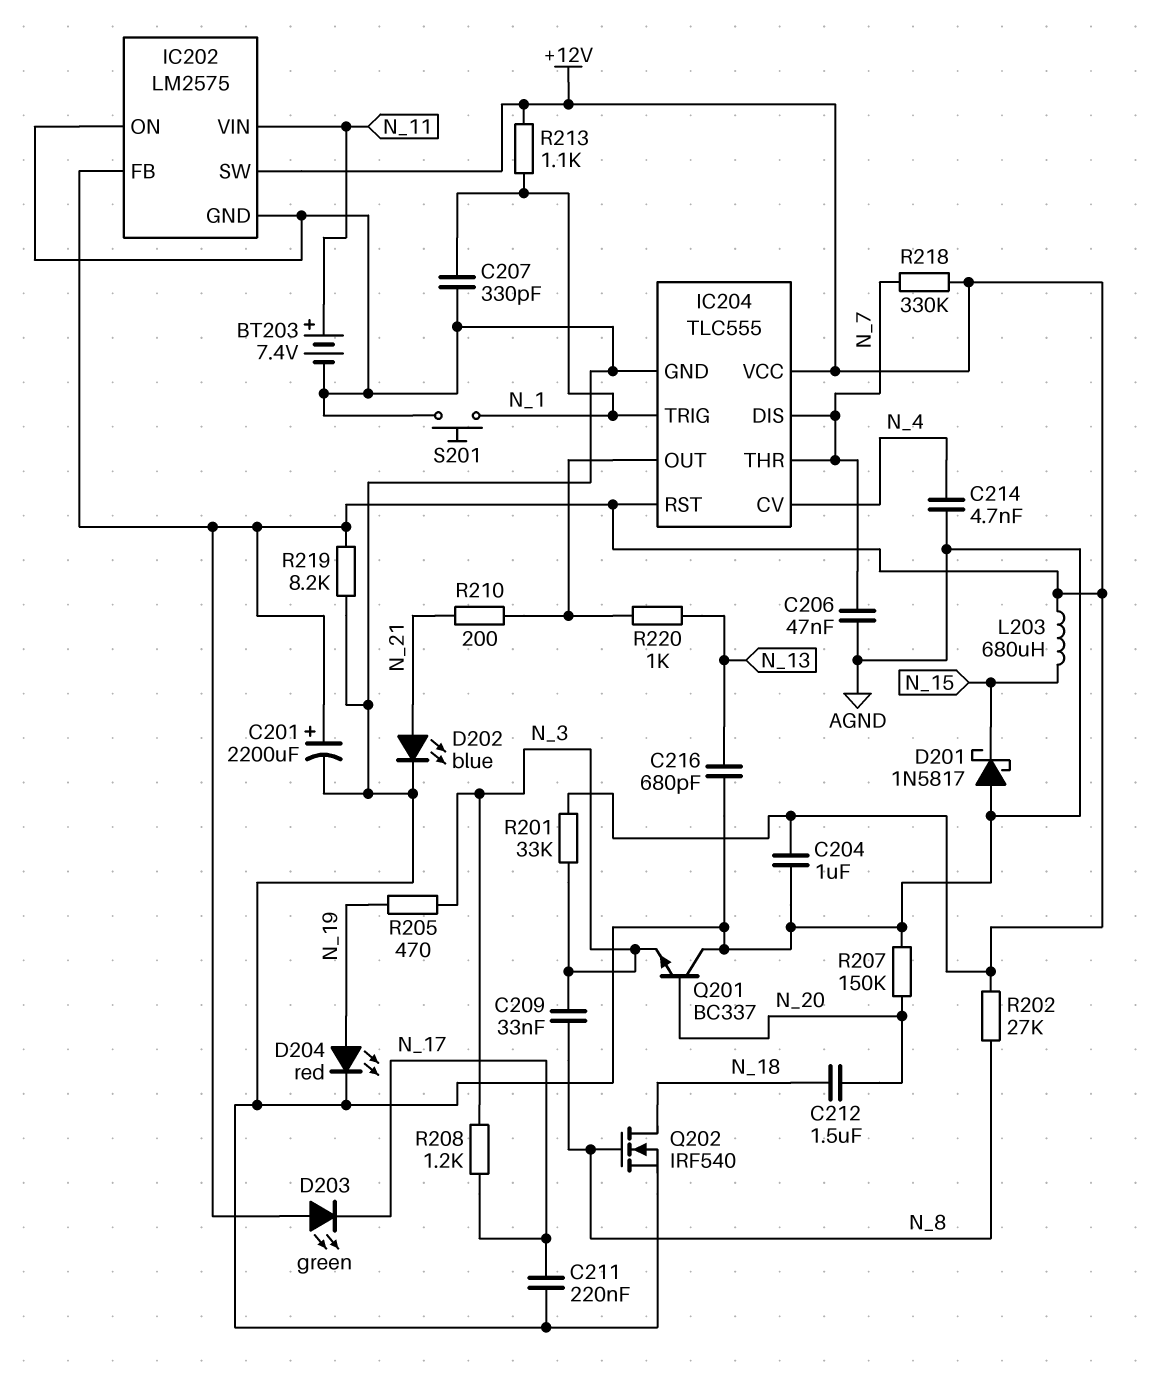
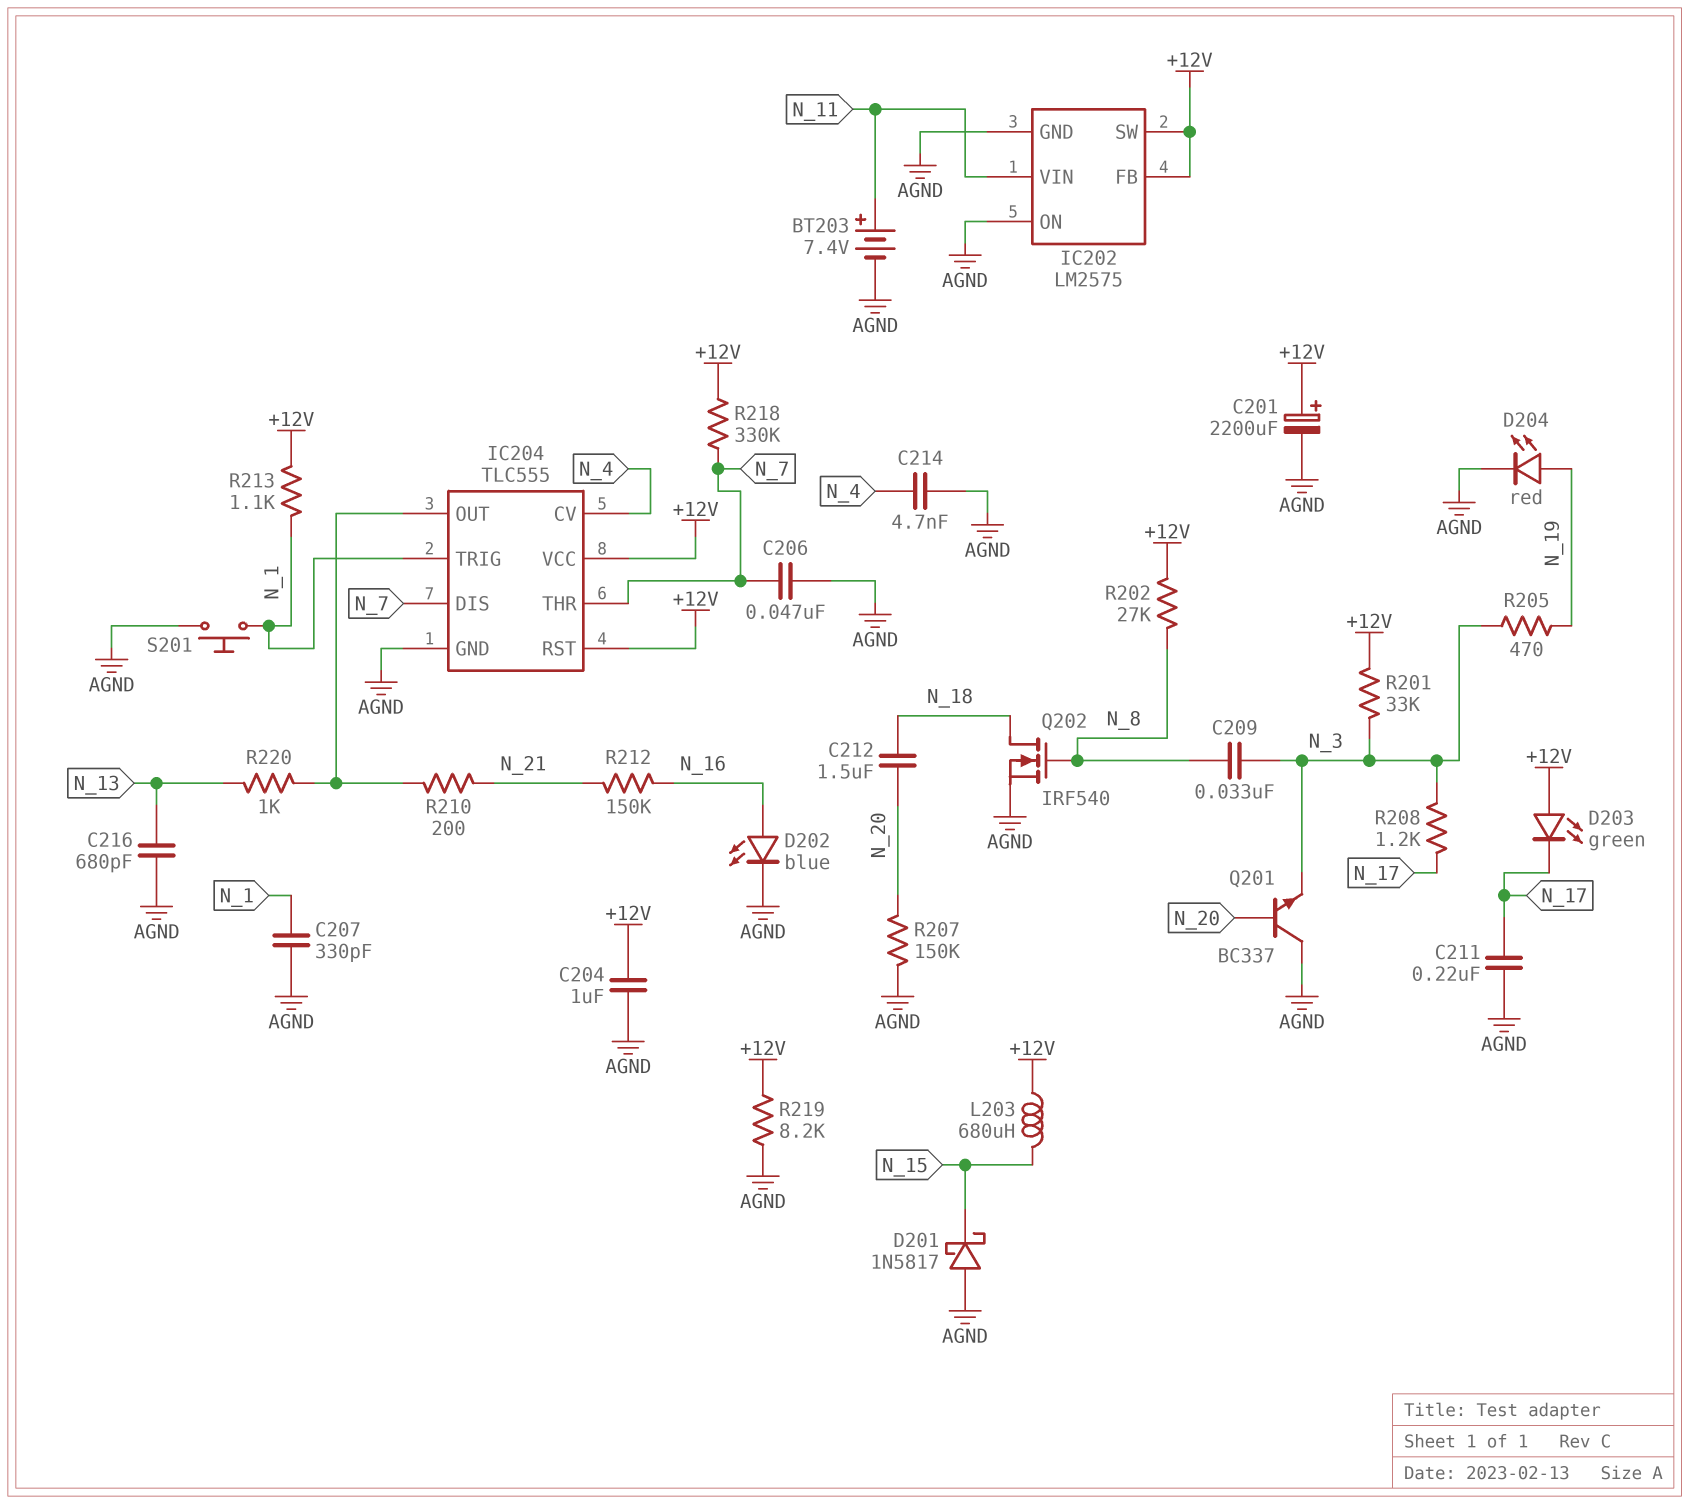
D202: LED blue (A N_21, K AGND) -> LED blue (A N_16, K AGND)
R212: none -> 150k (N_16, N_21)

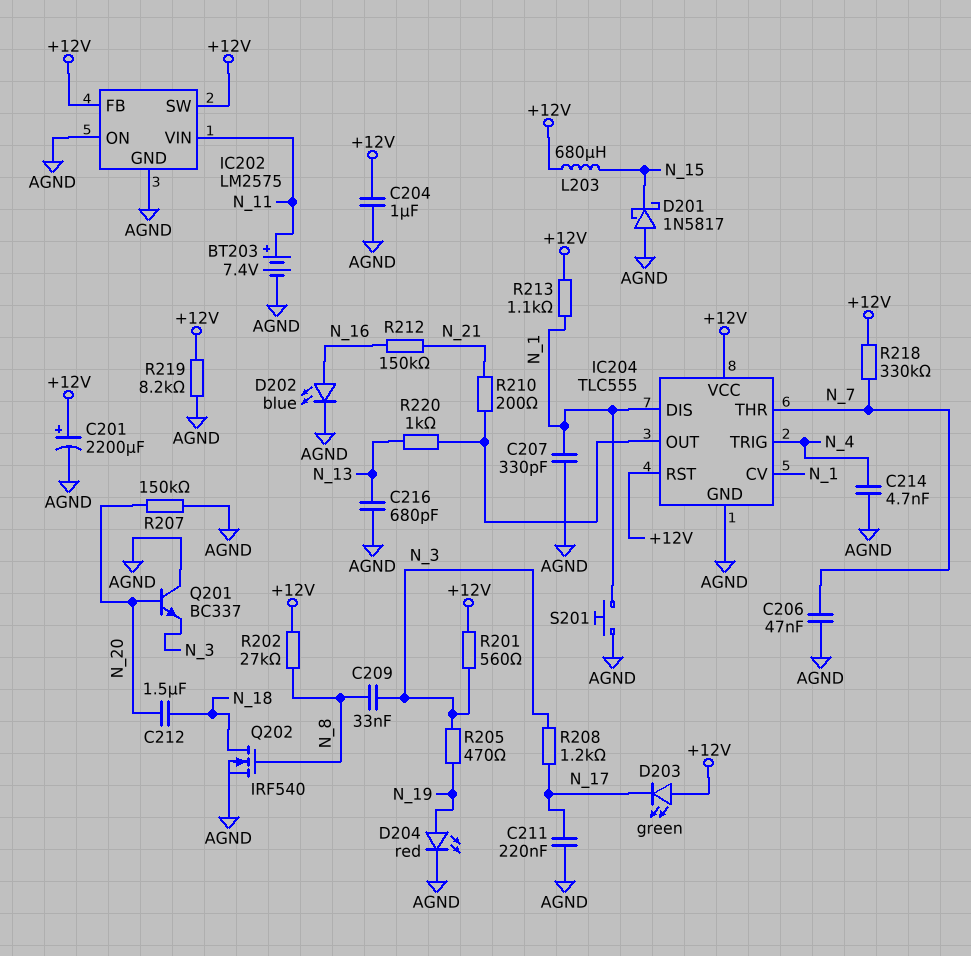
IC204 pin CV: N_4 -> N_1
IC204 pin DIS: N_7 -> N_1
IC204 pin TRIG: N_1 -> N_4
R201: 33k (+12V, N_3) -> 560 (+12V, N_3)

